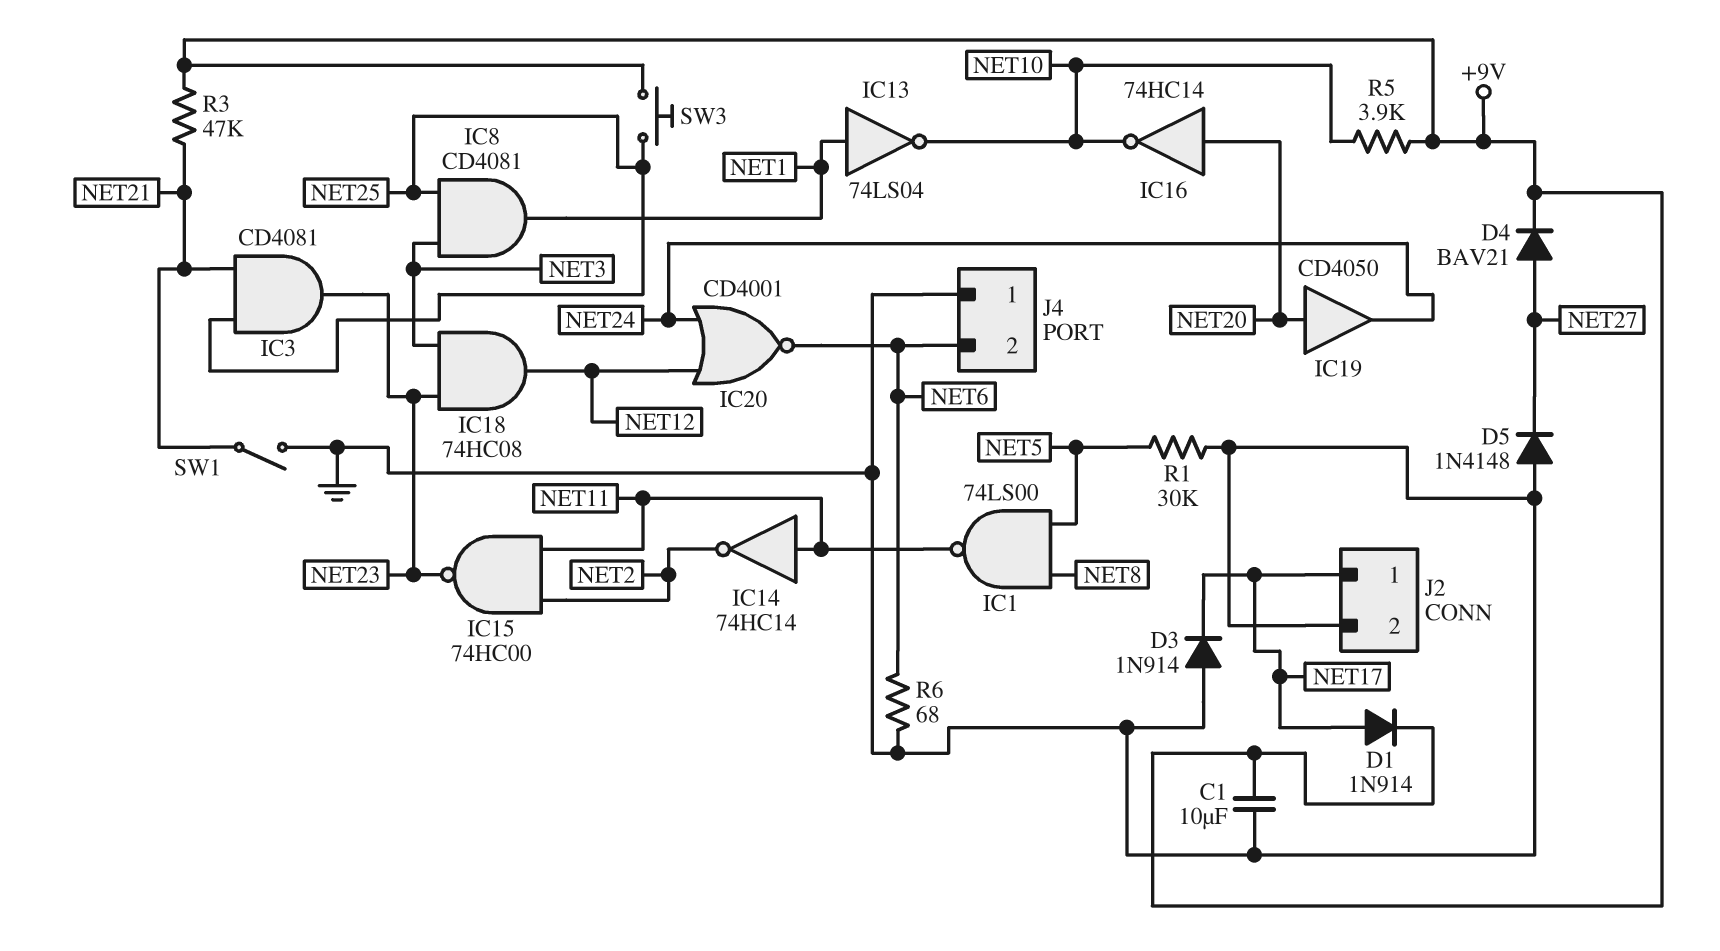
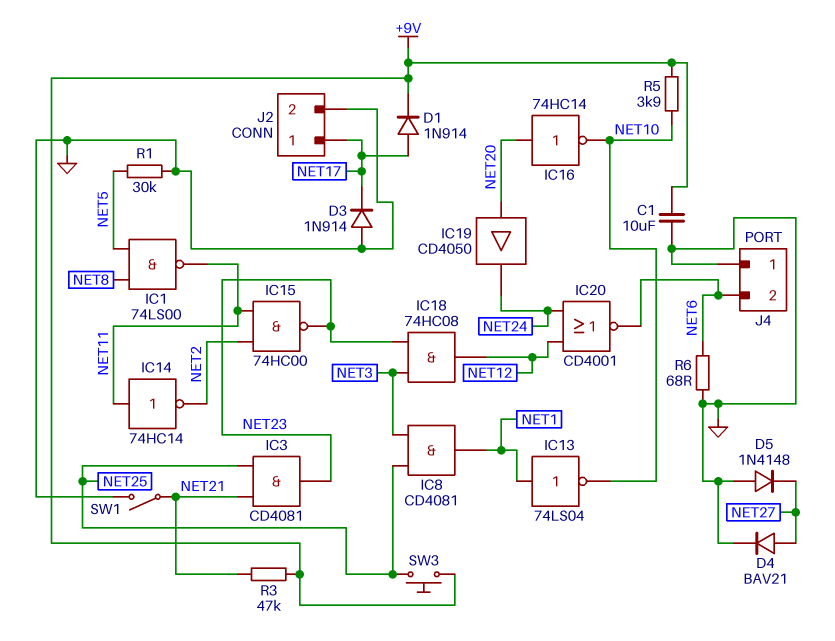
D4: diode BAV21 (A NET27, K +9V) -> diode BAV21 (A NET27, K GND)

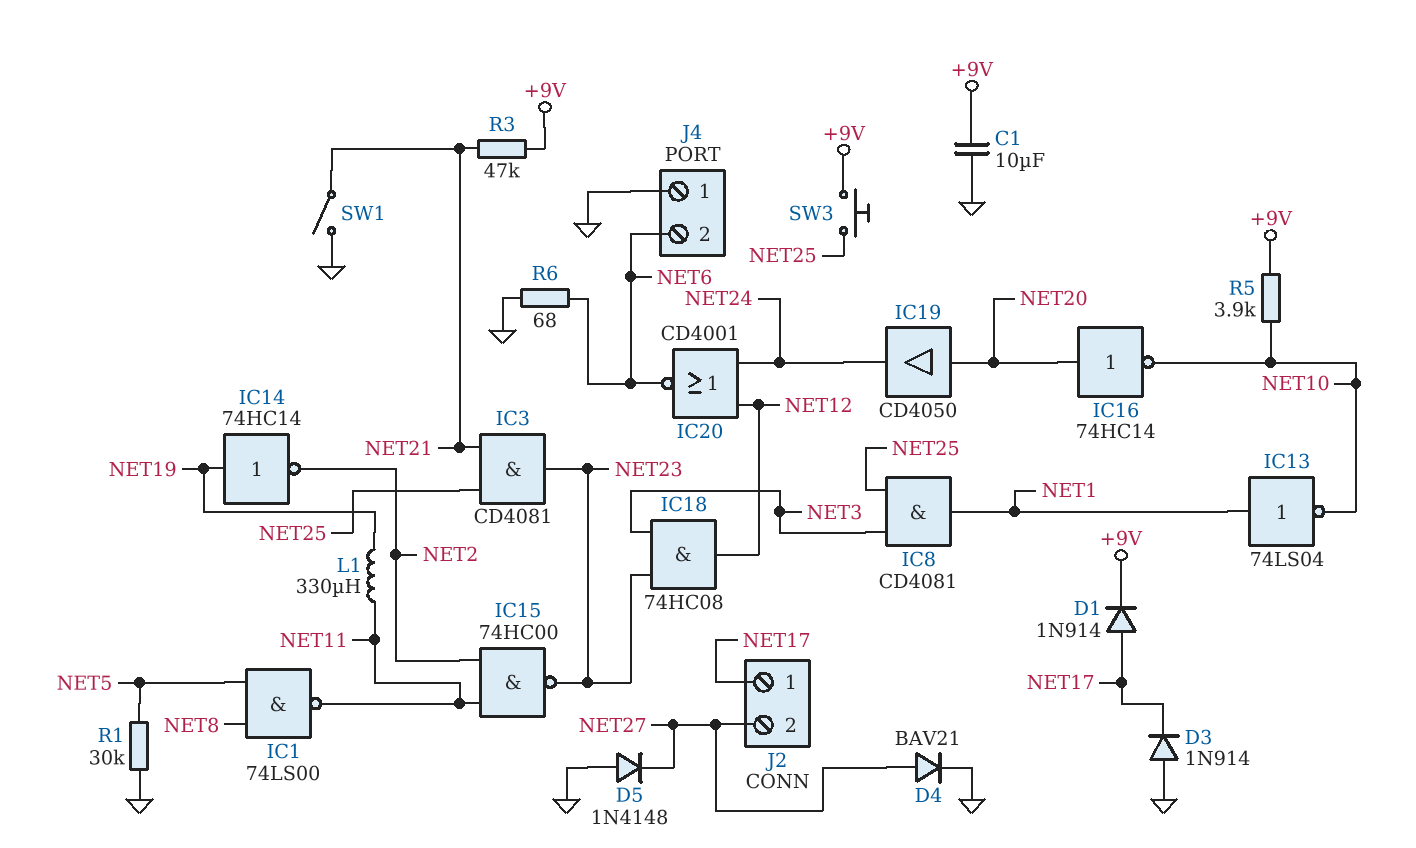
IC14: NOT 74HC14 (in NET11, out NET2) -> NOT 74HC14 (in NET19, out NET2)
J2 pin 2: GND -> NET27
L1: none -> 330uH (NET11, NET19)

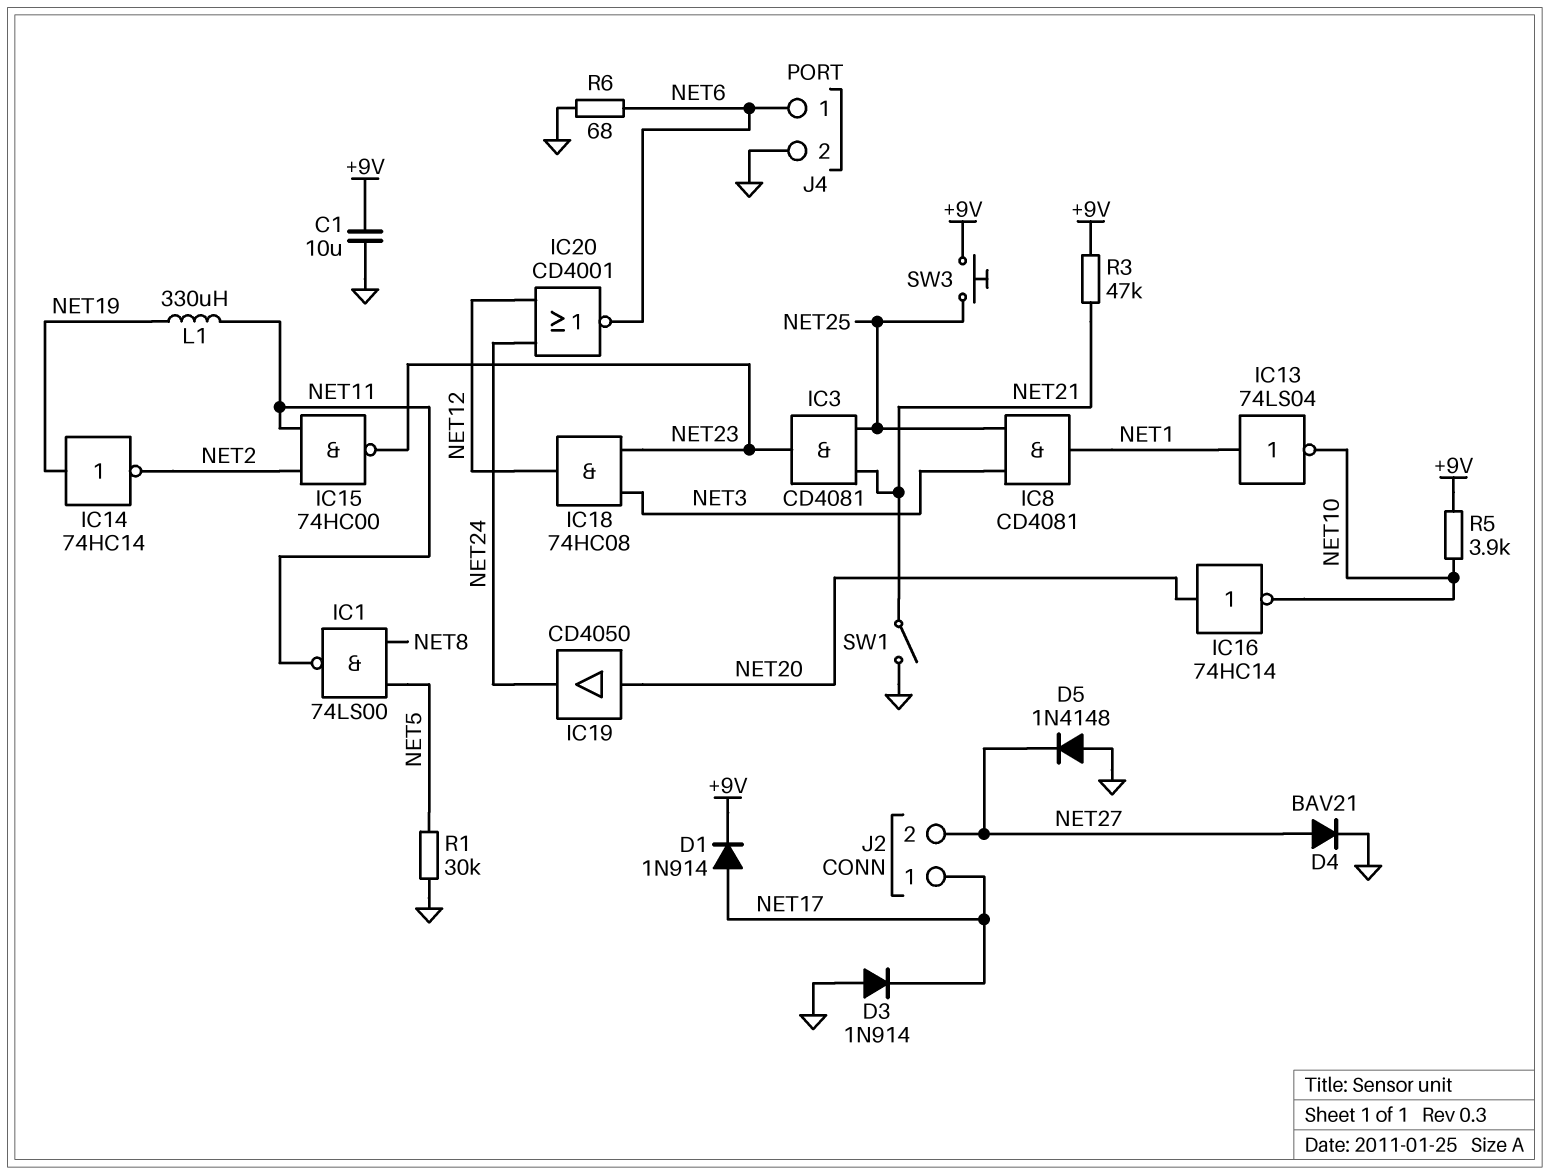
J4 pin 1: GND -> NET6
J4 pin 2: NET6 -> GND

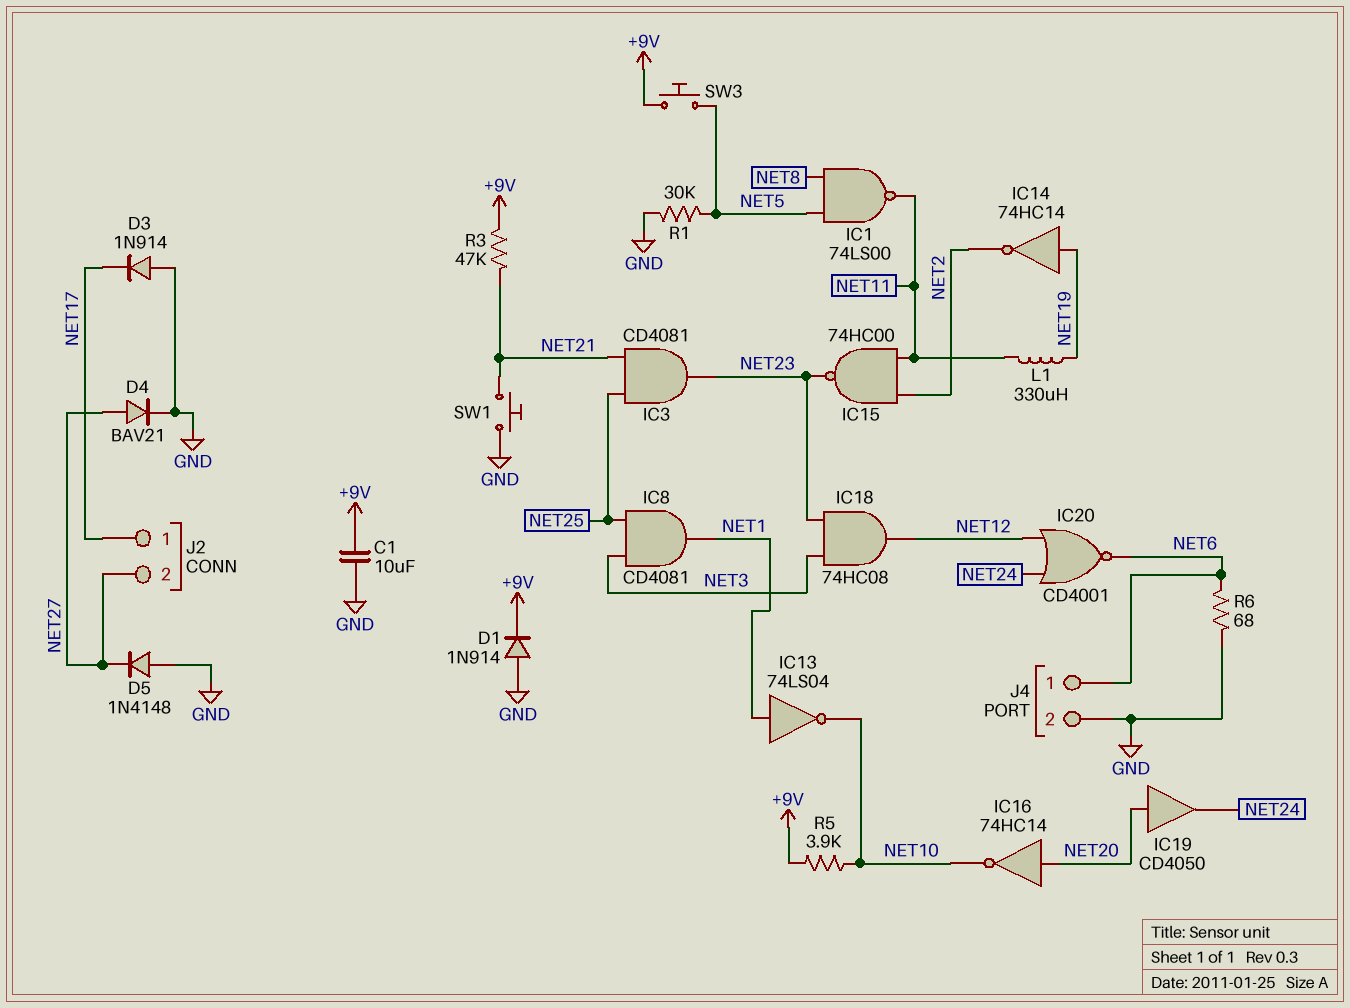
D1: diode 1N914 (A NET17, K +9V) -> diode 1N914 (A GND, K +9V)
SW1: switch (GND, NET21) -> button (GND, NET21)
SW3: button (+9V, NET25) -> button (+9V, NET5)

